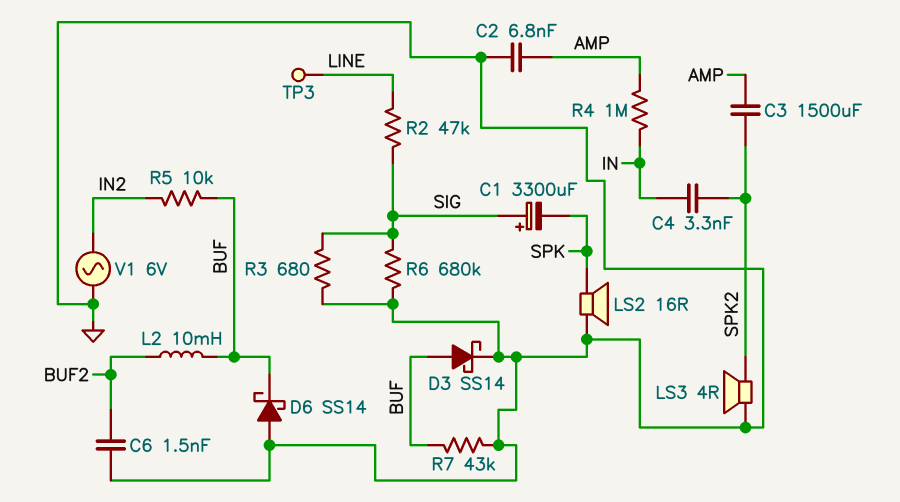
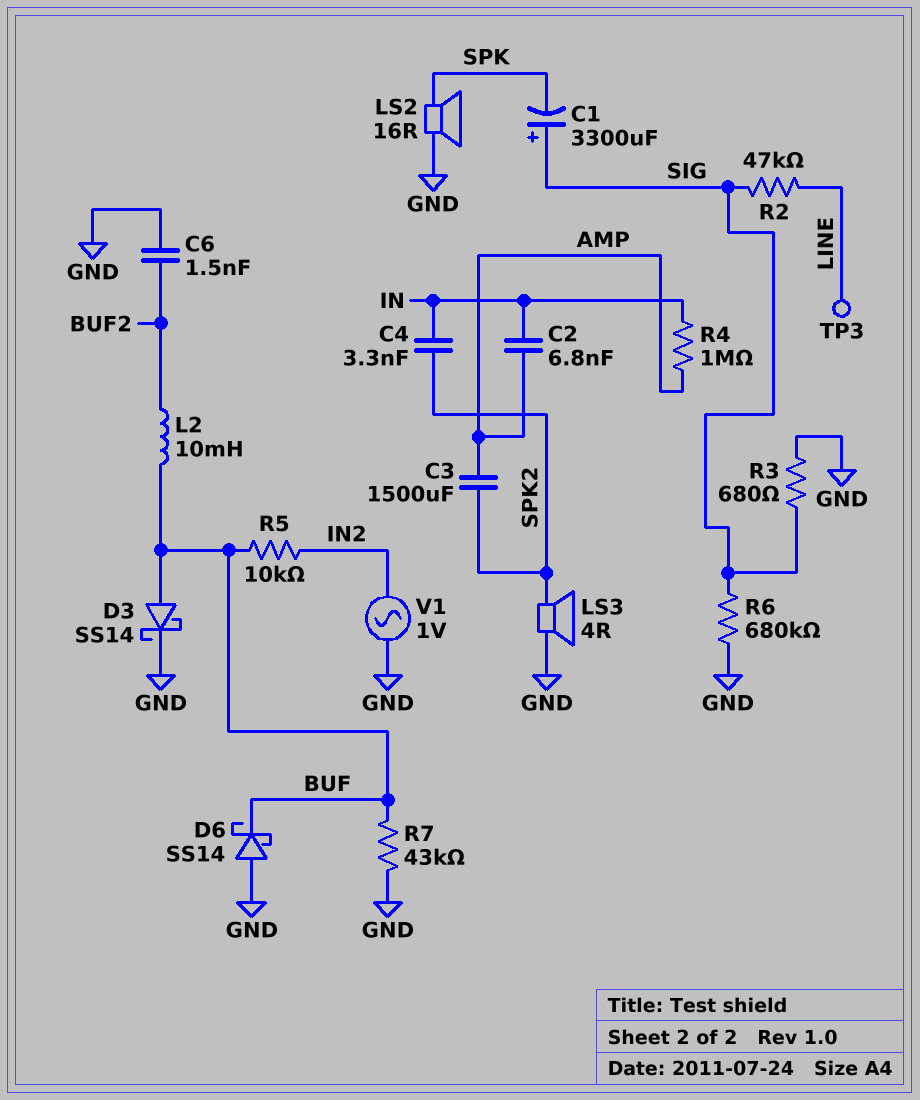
C2: 6.8nF (AMP, GND) -> 6.8nF (AMP, IN)
V1: AC 6V (GND, IN2) -> AC 1V (GND, IN2)

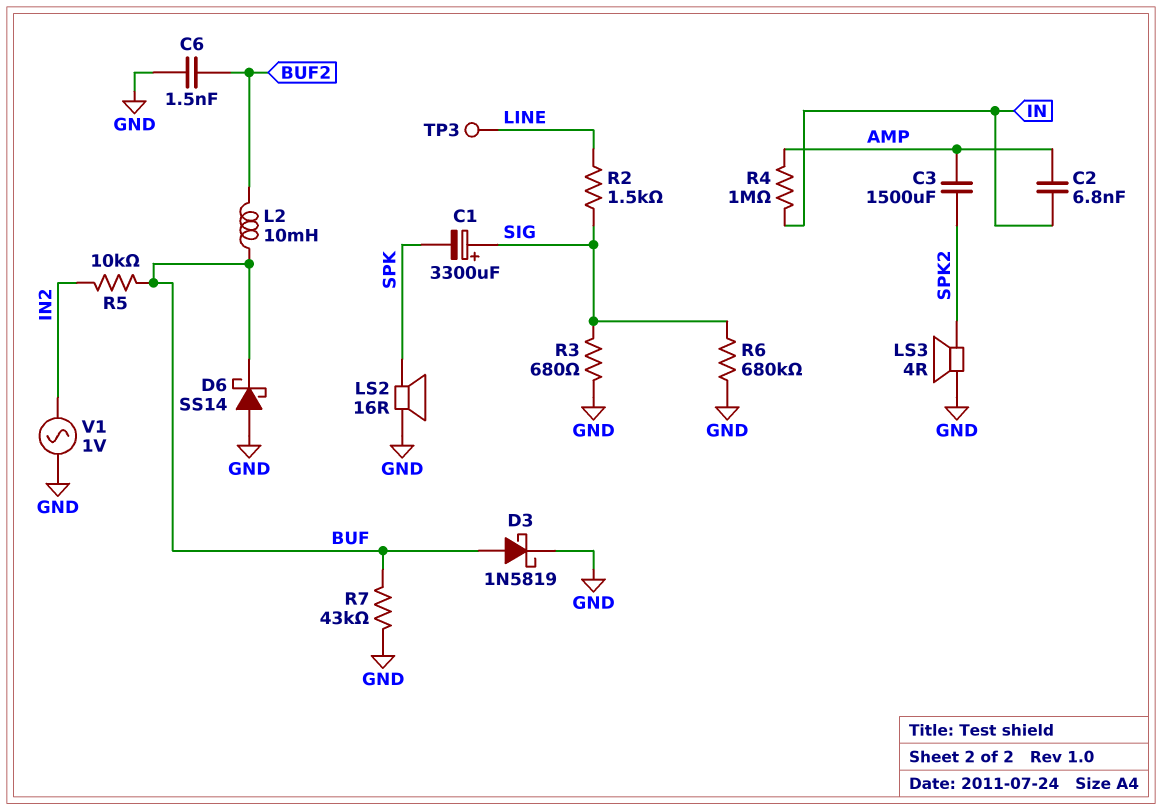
C4: 3.3nF (IN, SPK2) -> none
D3: schottky SS14 (A BUF, K GND) -> schottky 1N5819 (A BUF, K GND)
R2: 47k (LINE, SIG) -> 1.5k (LINE, SIG)

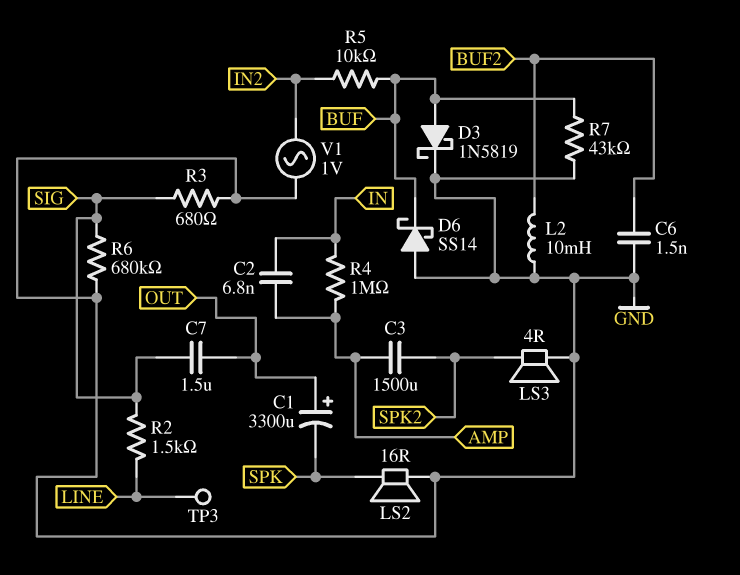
C1: 3300uF (plus SIG, minus SPK) -> 3300uF (plus OUT, minus SPK)
C7: none -> 1.5uF (OUT, SIG)
L2: 10mH (BUF, BUF2) -> 10mH (BUF2, GND)

